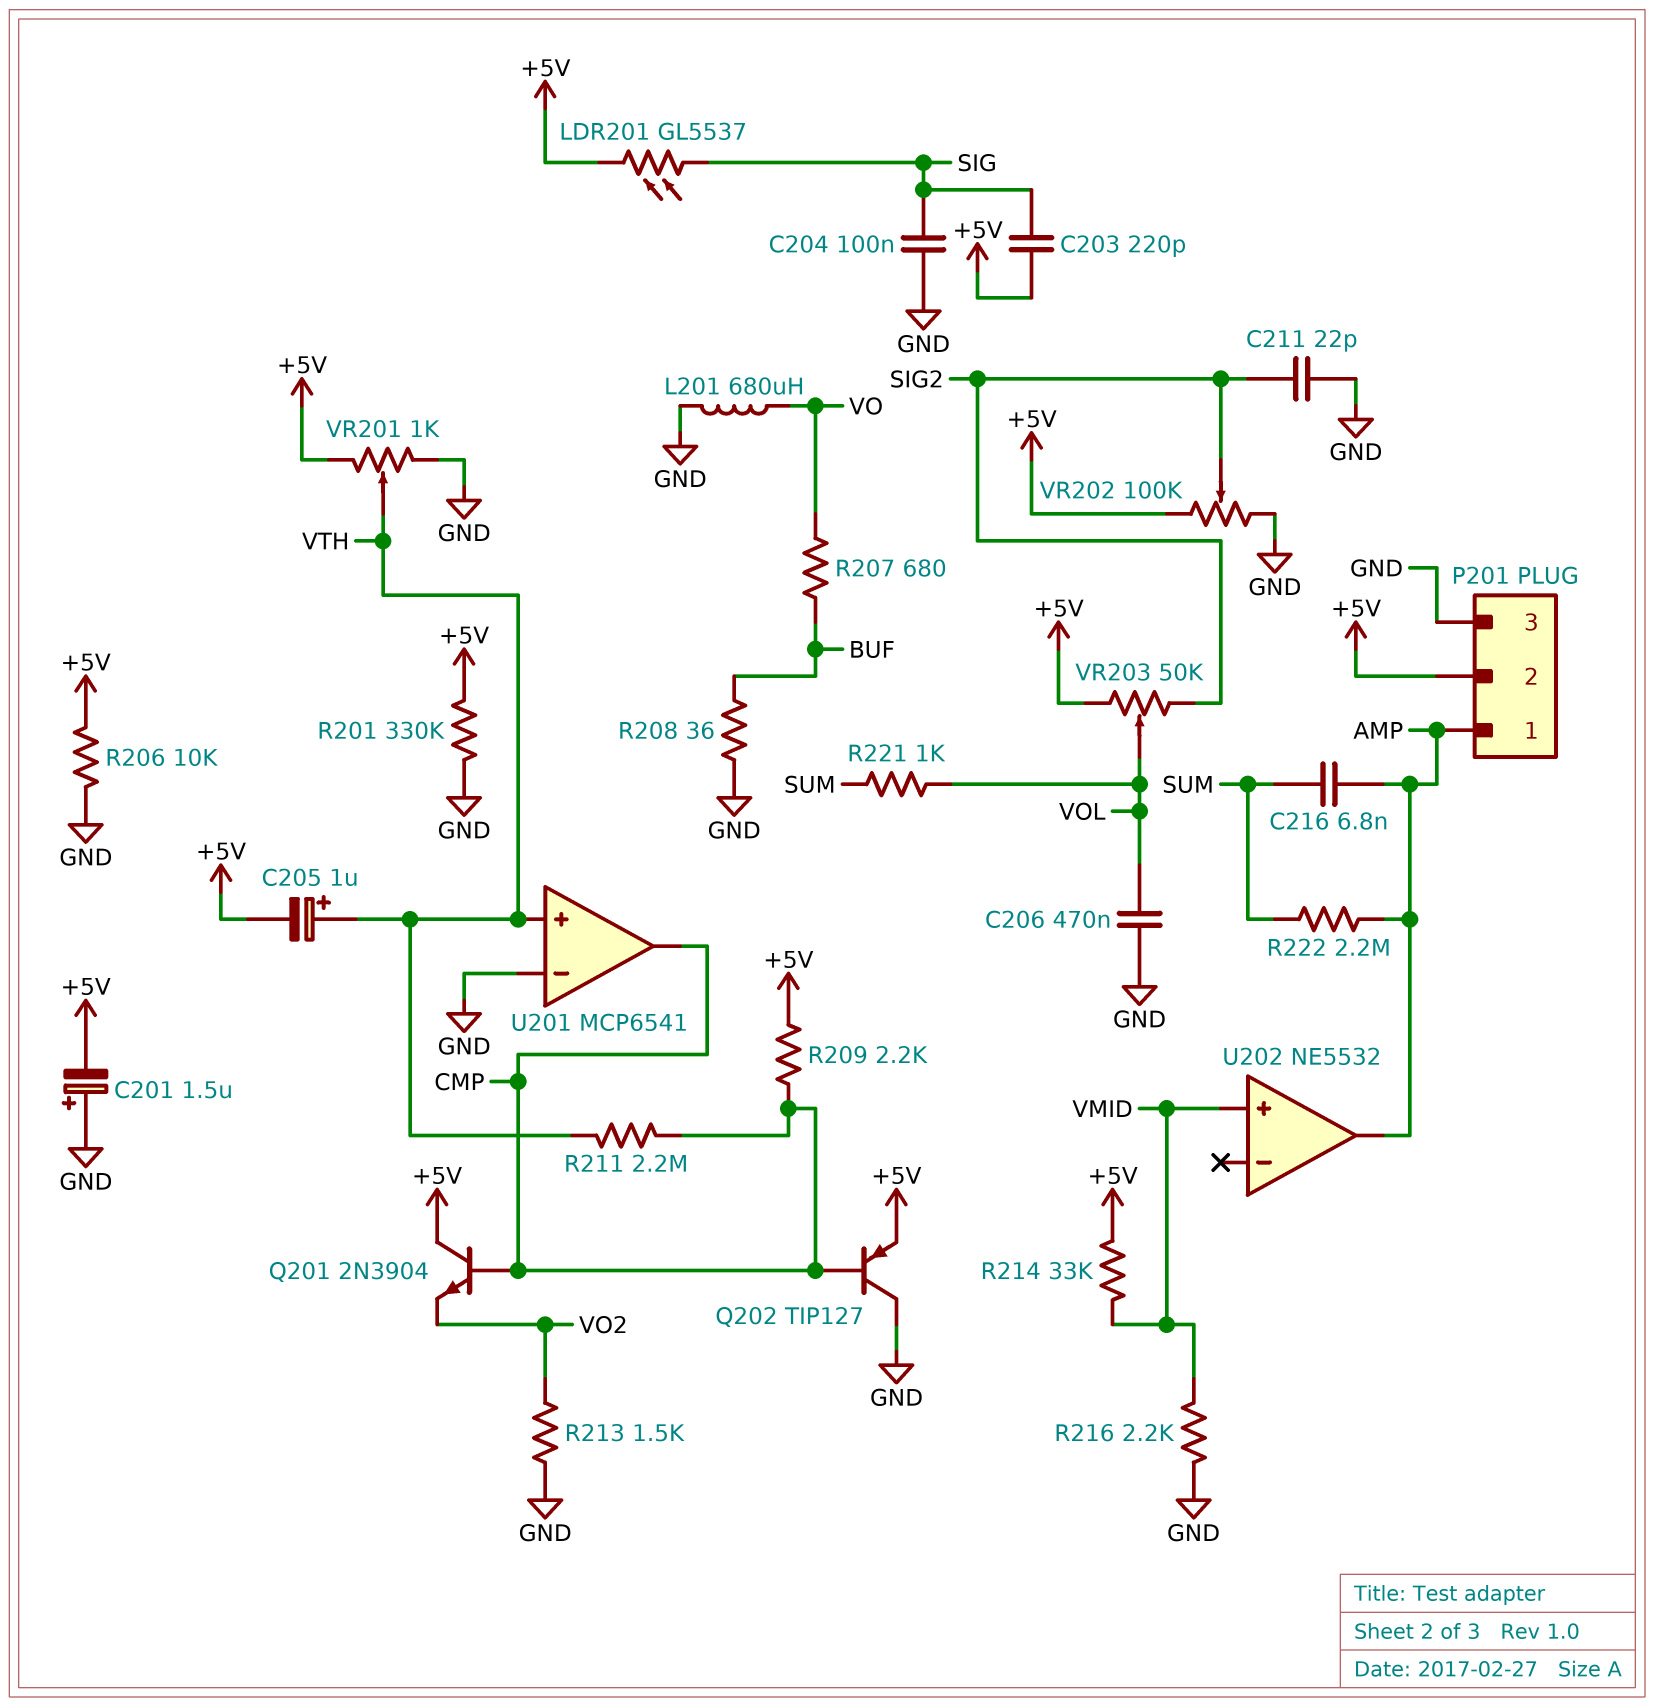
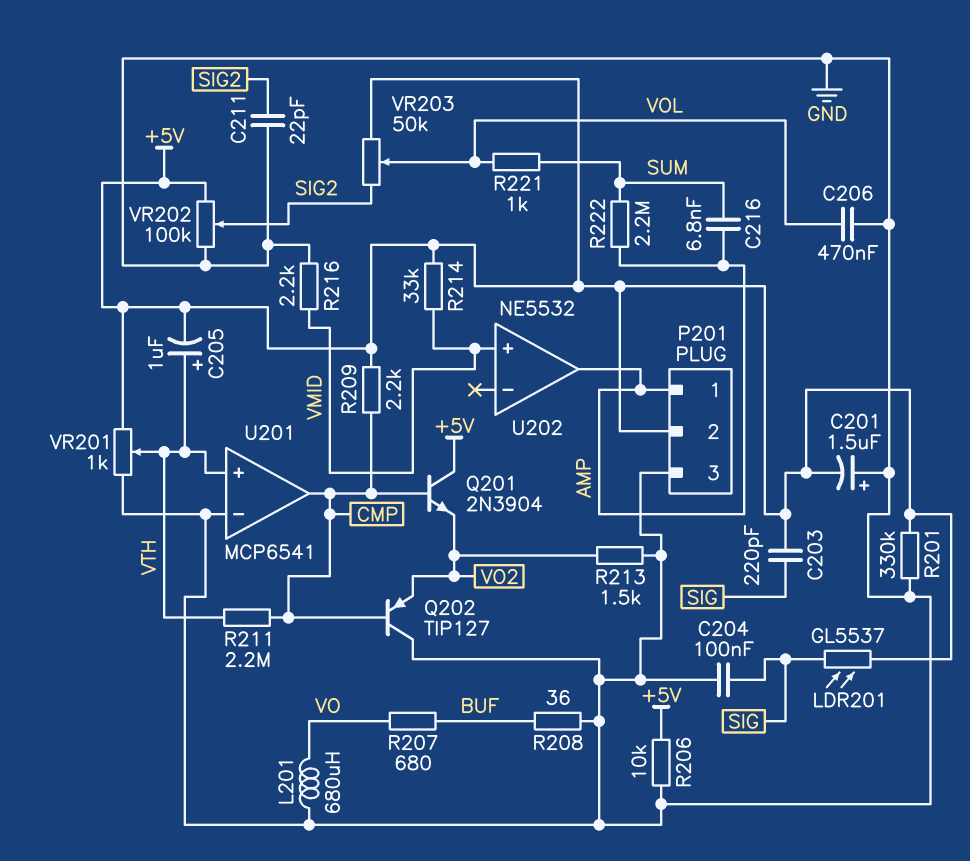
Q202: PNP TIP127 (B CMP, C GND, E +5V) -> PNP TIP127 (B CMP, C GND, E VO2)

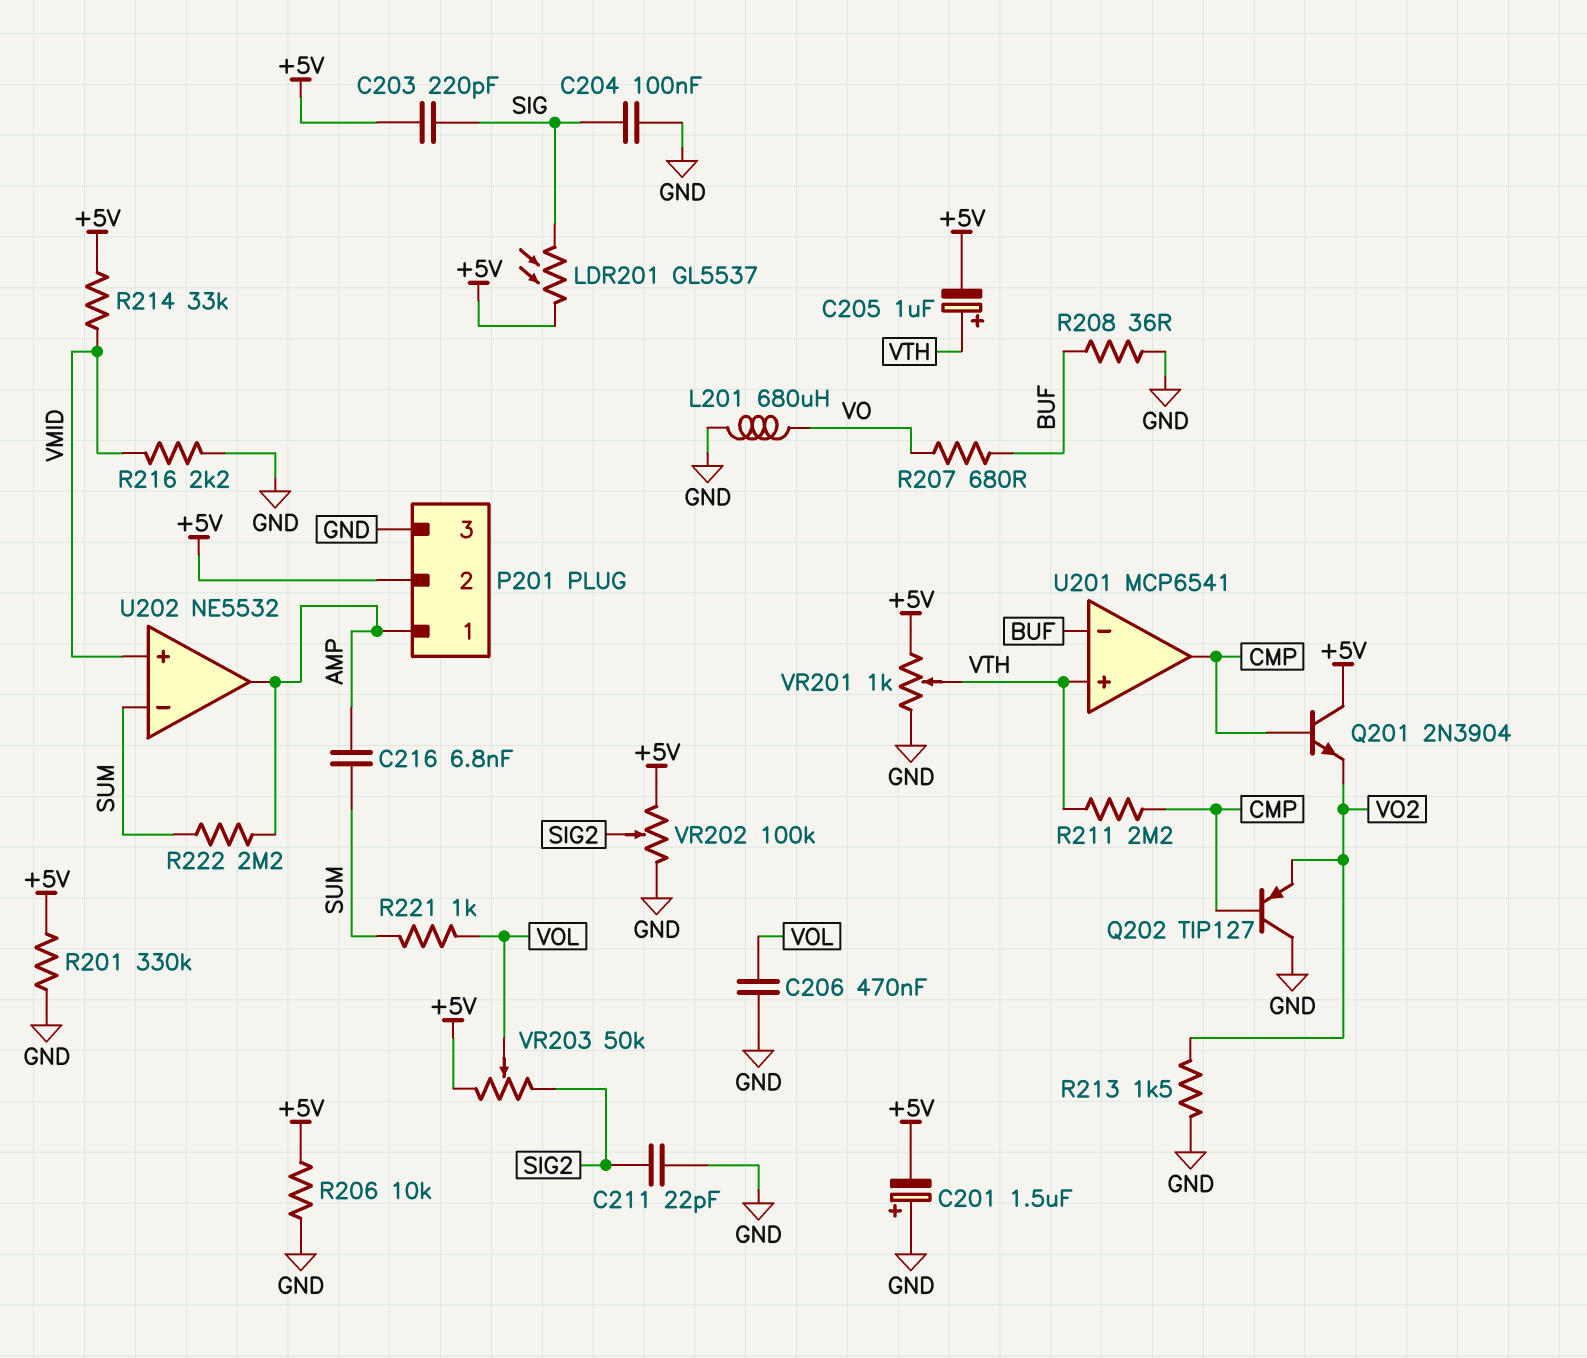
R209: 2.2k (+5V, CMP) -> none
U201 pin in-: GND -> BUF
U202 pin in-: none -> SUM

